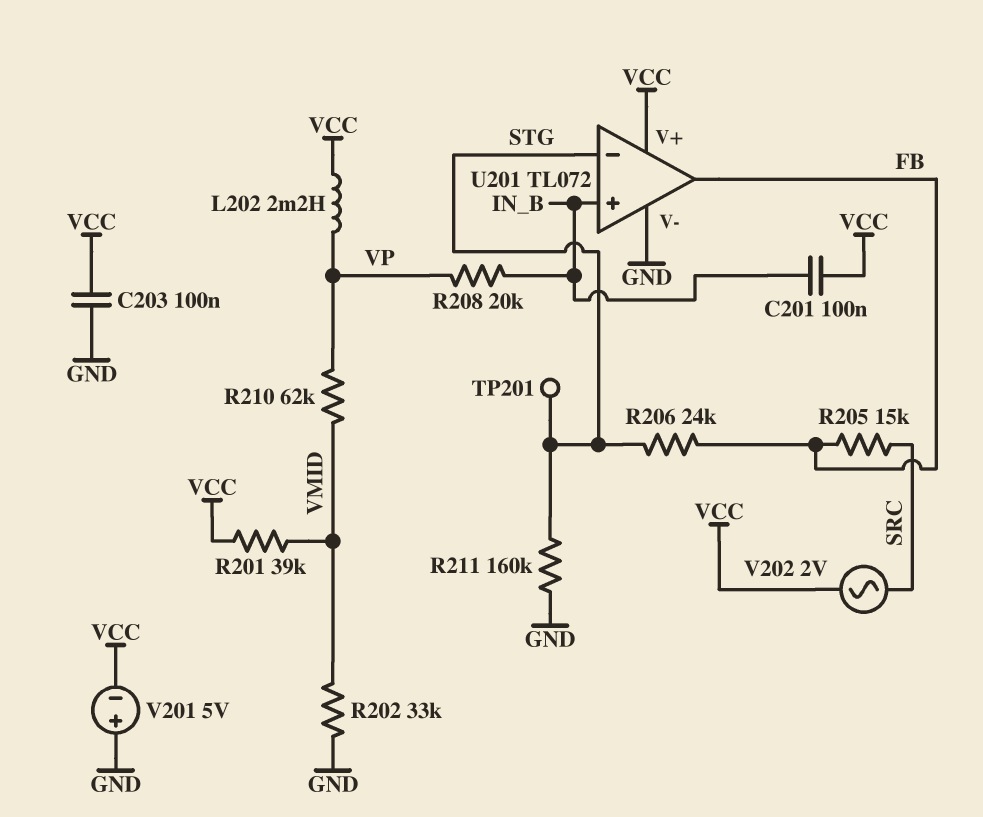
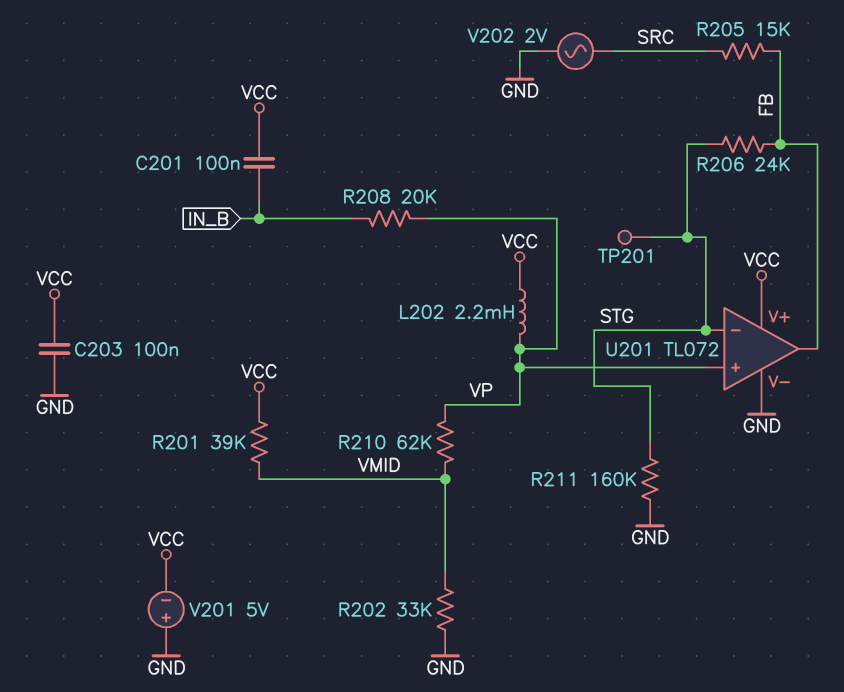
U201 pin in+: IN_B -> VP
V202: AC 2V (SRC, VCC) -> AC 2V (GND, SRC)

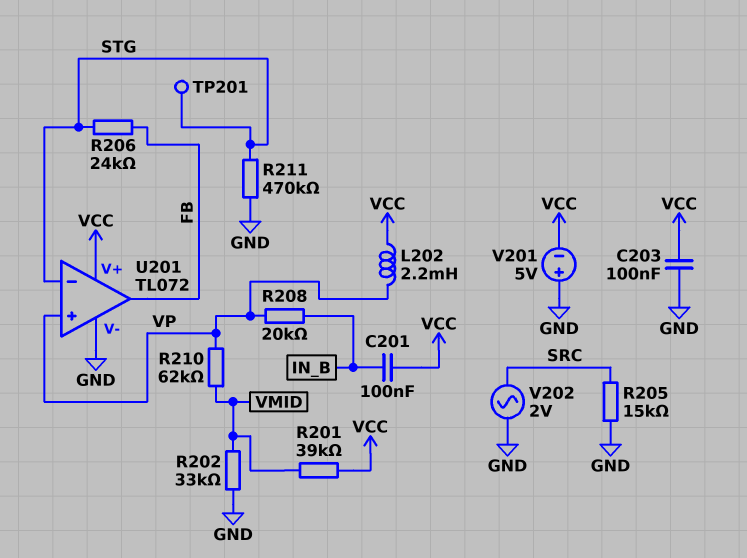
R205: 15k (FB, SRC) -> 15k (GND, SRC)
R211: 160k (GND, STG) -> 470k (GND, STG)

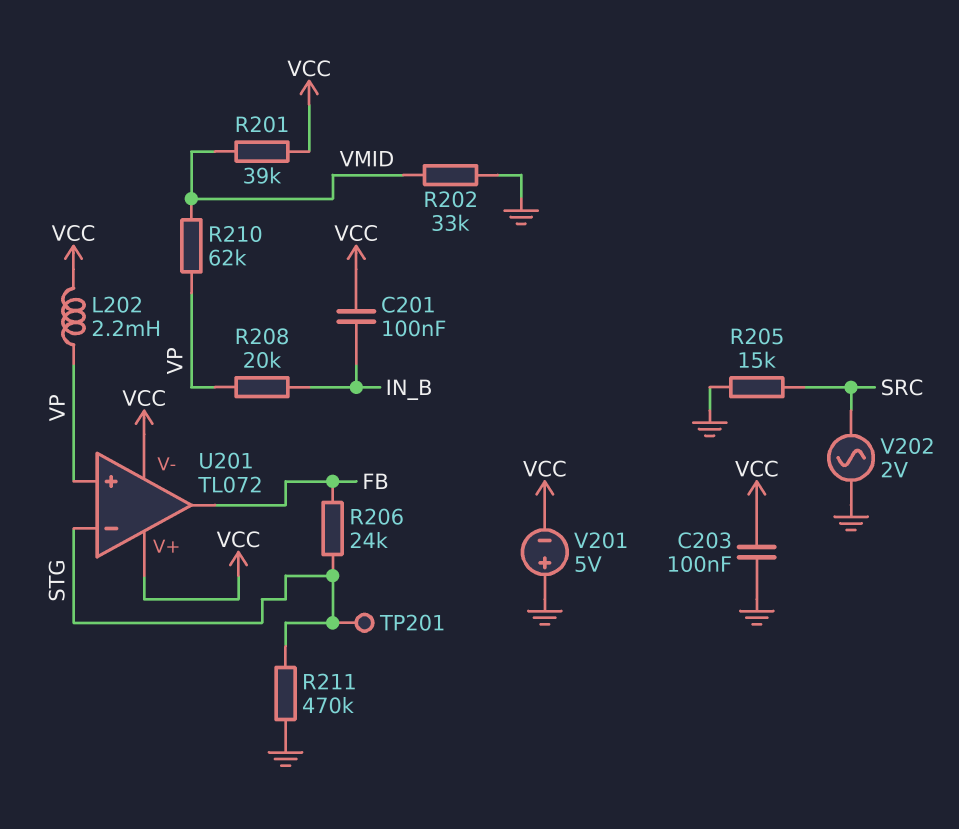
U201 pin V-: GND -> VCC

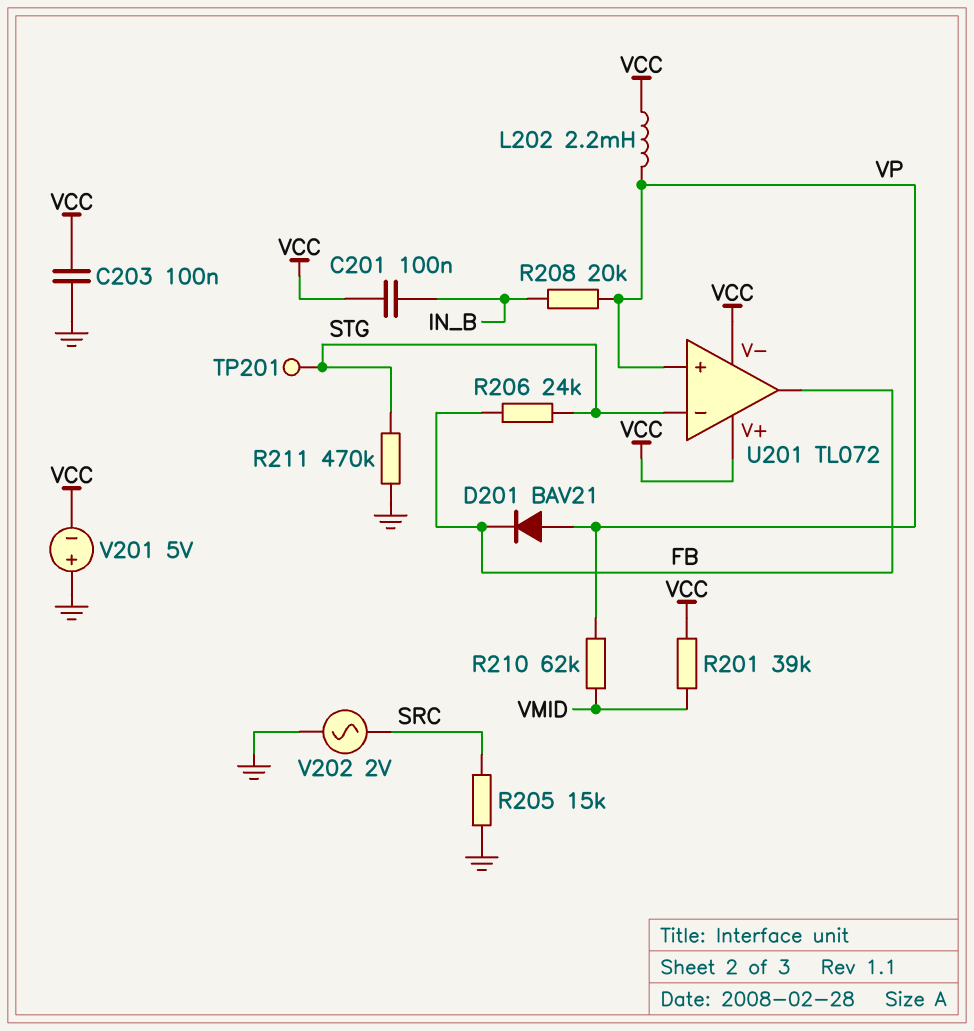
D201: none -> diode BAV21 (A VP, K FB)
R202: 33k (GND, VMID) -> none

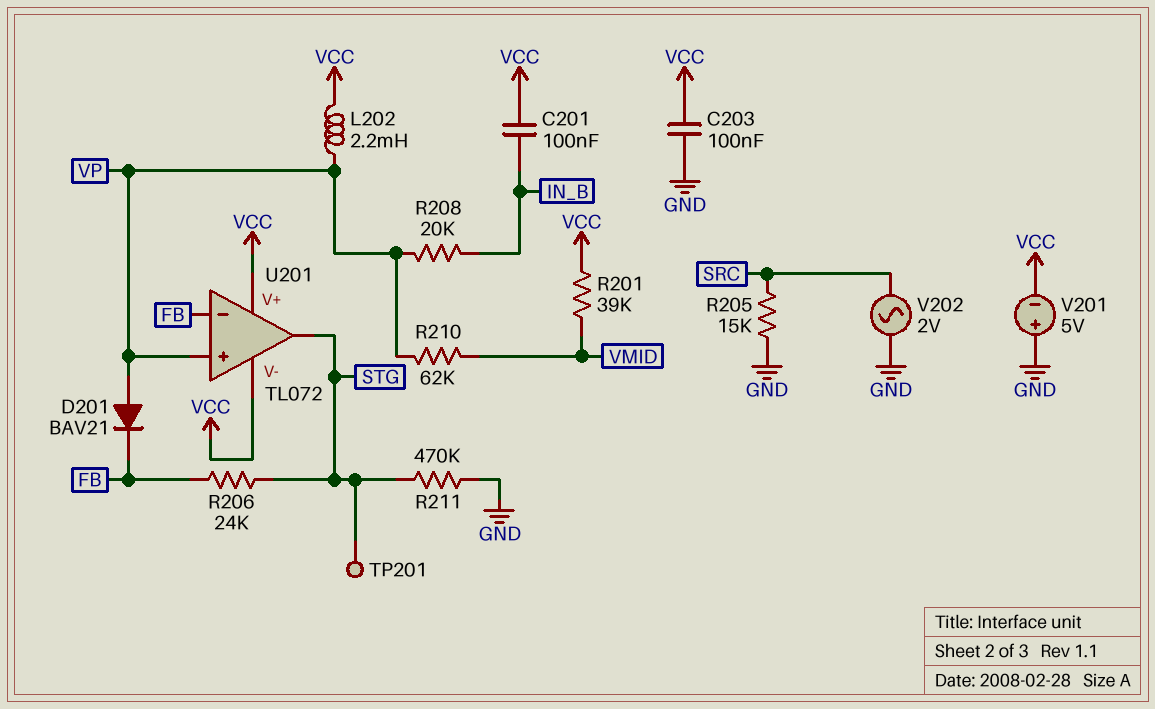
U201 pin in-: STG -> FB
U201 pin out: FB -> STG

